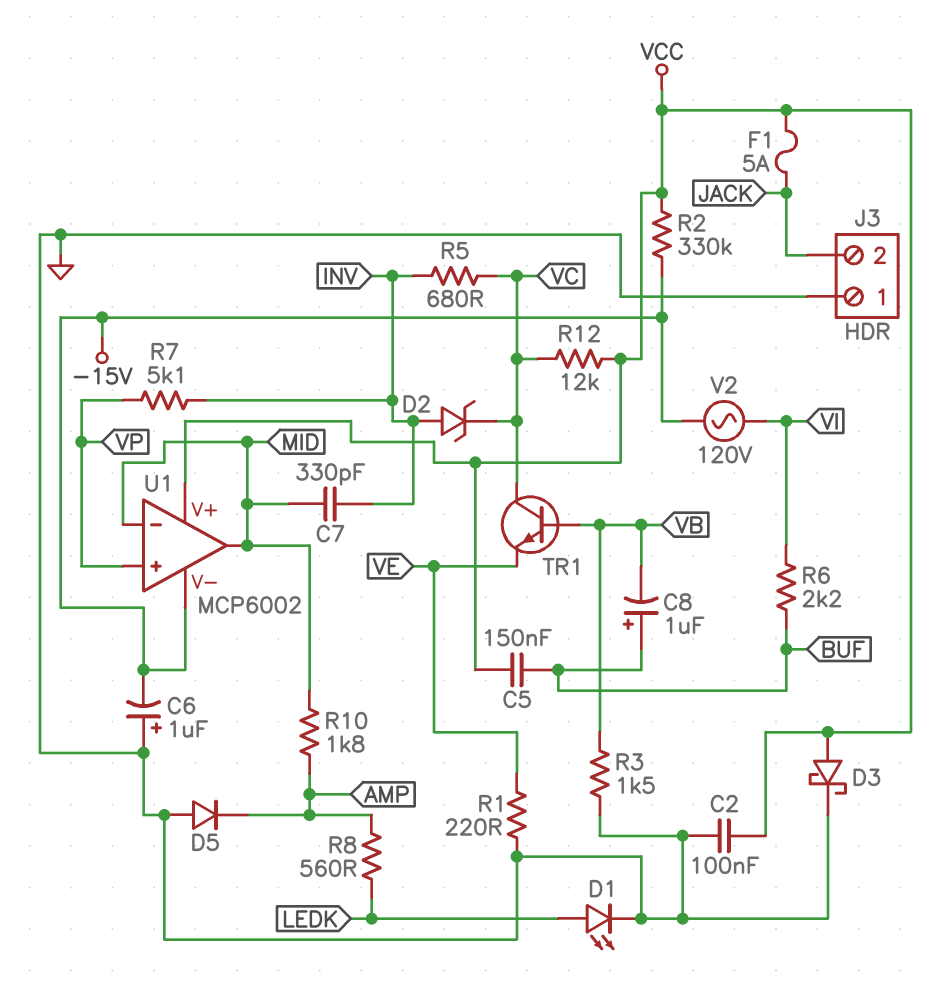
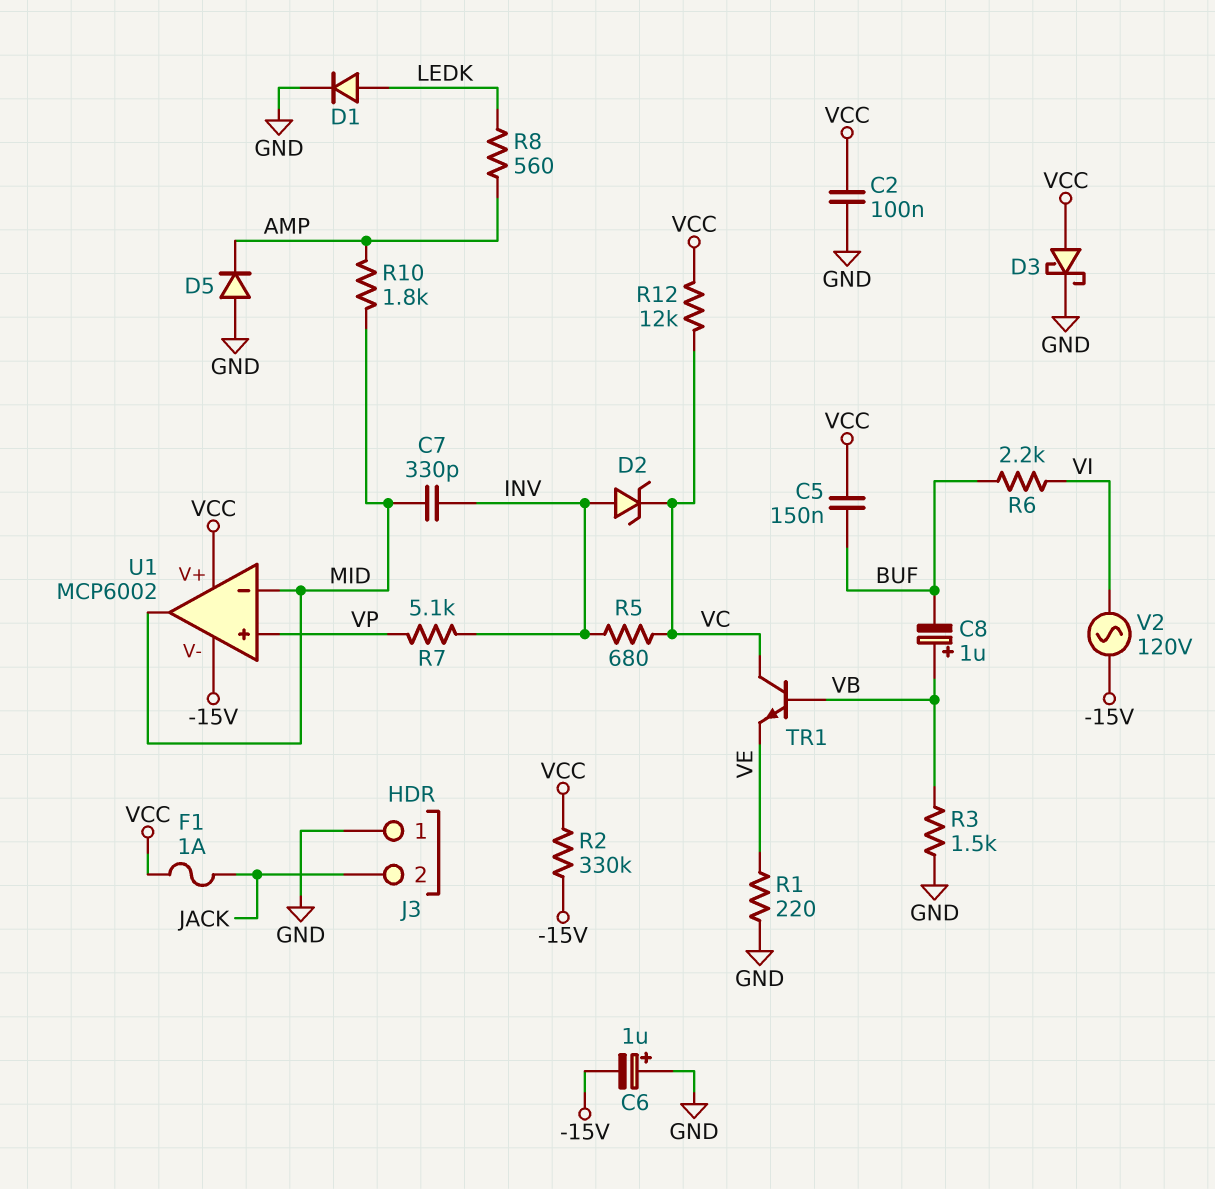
C8: 1uF (plus BUF, minus VB) -> 1uF (plus VB, minus BUF)
D1: LED (A LEDK, K GND) -> diode (A LEDK, K GND)
F1: 5A (JACK, VCC) -> 1A (JACK, VCC)

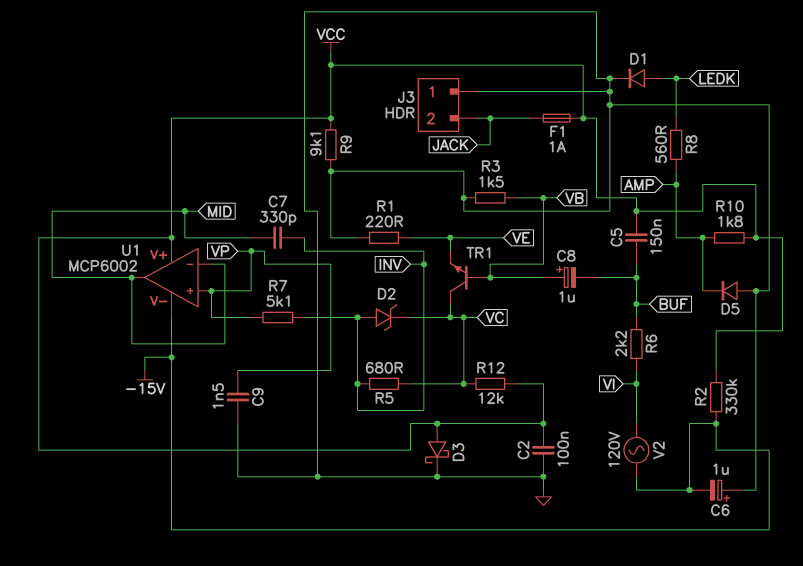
C9: none -> 1.5nF (GND, VP)
R9: none -> 9.1k (GND, VCC)
R10: 1.8k (AMP, MID) -> 1.8k (AMP, VCC)

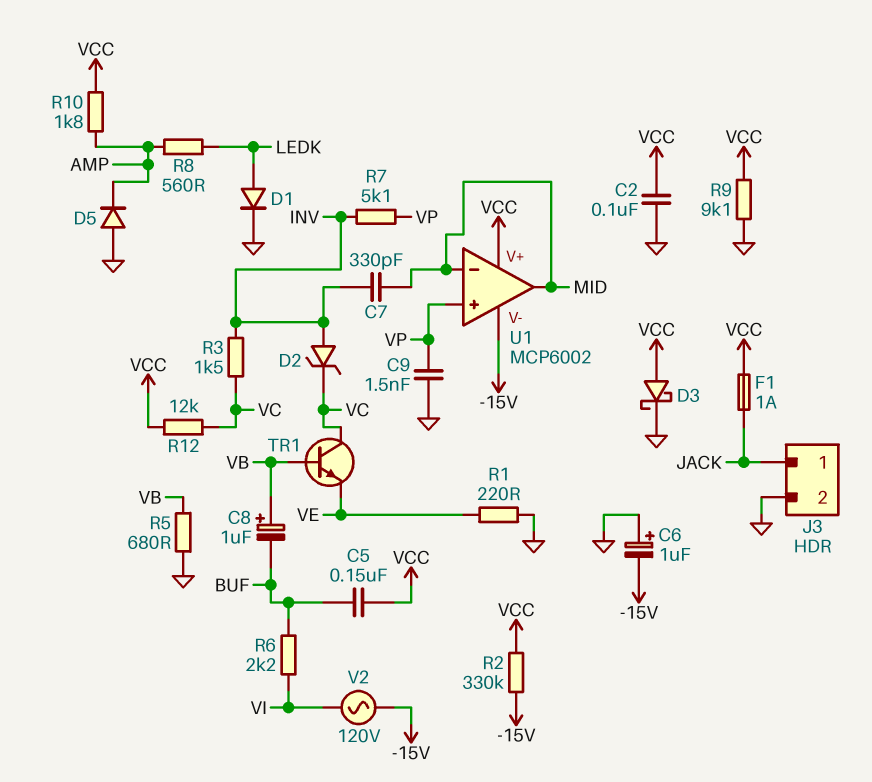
J3 pin 1: GND -> JACK
J3 pin 2: JACK -> GND
R3: 1.5k (GND, VB) -> 1.5k (INV, VC)
R5: 680 (INV, VC) -> 680 (GND, VB)

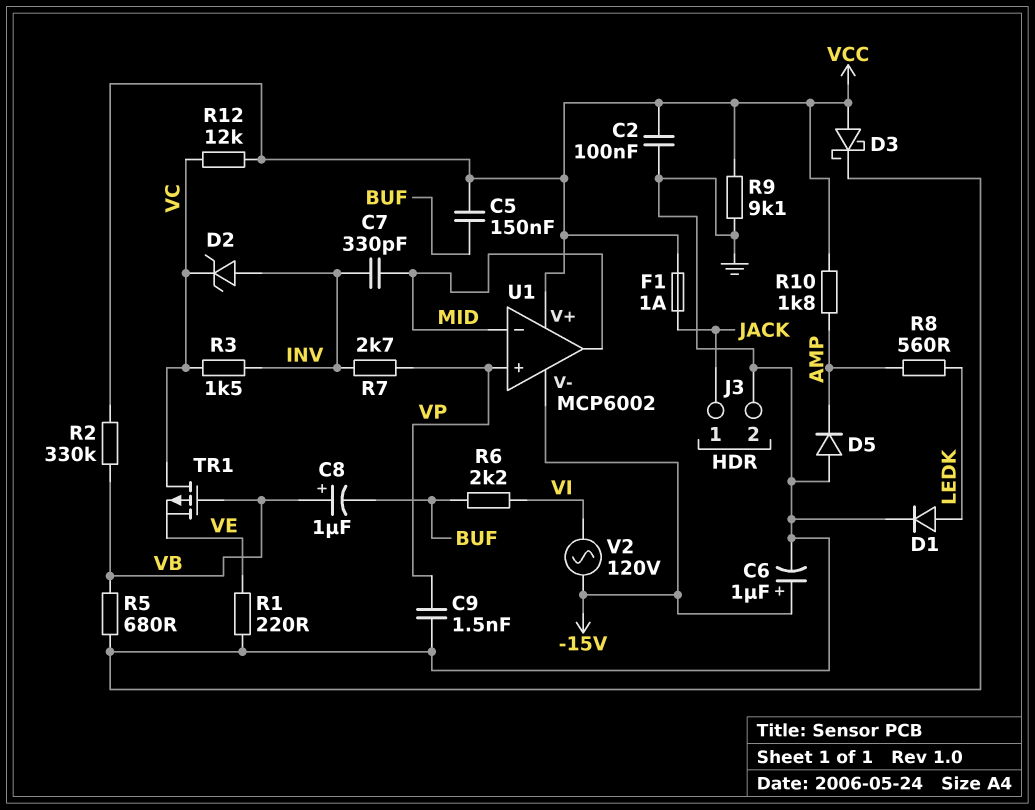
C6: 1uF (plus GND, minus -15V) -> 1uF (plus -15V, minus GND)
R2: 330k (-15V, VCC) -> 330k (VB, VCC)
R7: 5.1k (INV, VP) -> 2.7k (INV, VP)
TR1: NPN (B VB, C VC, E VE) -> PMOS (G VB, D VC, S VE)

